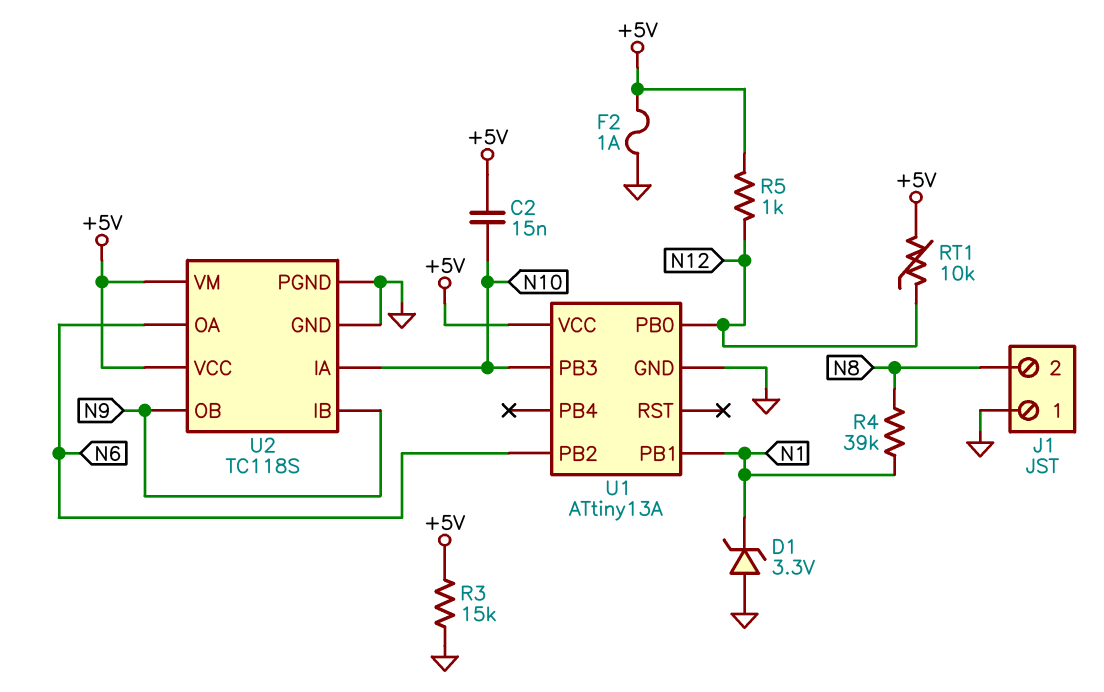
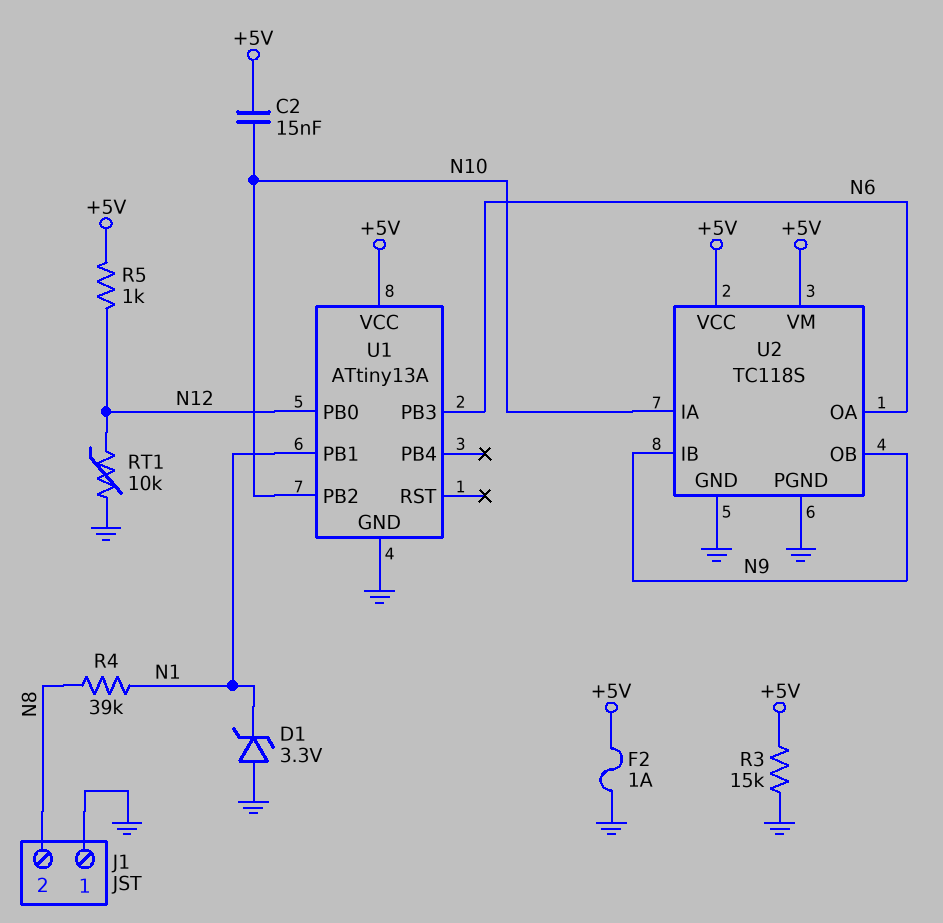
RT1: 10k (+5V, N12) -> 10k (GND, N12)
U1 pin PB2: N6 -> N10
U1 pin PB3: N10 -> N6

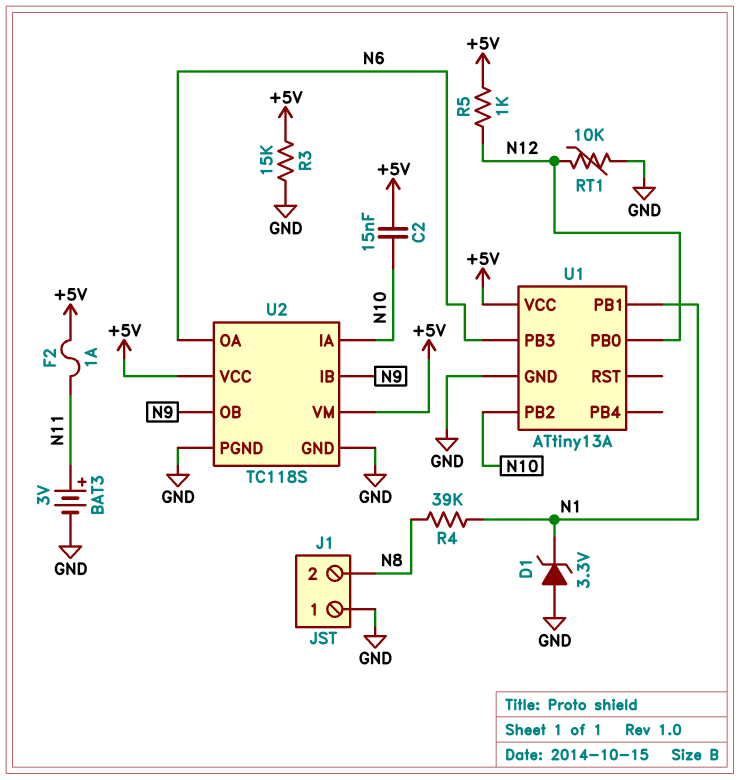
BAT3: none -> 3V (plus N11, minus GND)
F2: 1A (+5V, GND) -> 1A (+5V, N11)

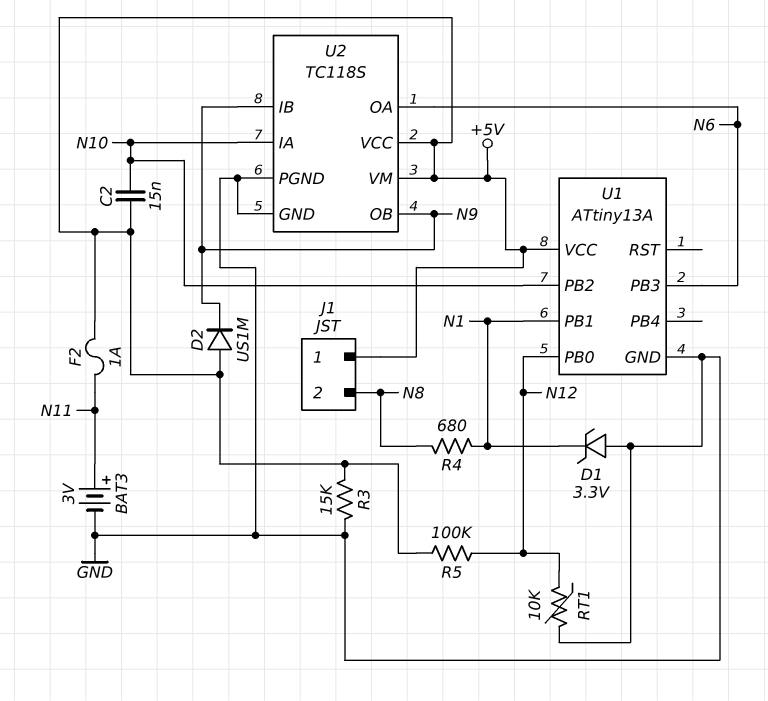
D2: none -> diode US1M (A +5V, K N9)
J1 pin 1: GND -> +5V
R4: 39k (N1, N8) -> 680 (N1, N8)
R5: 1k (+5V, N12) -> 100k (+5V, N12)

